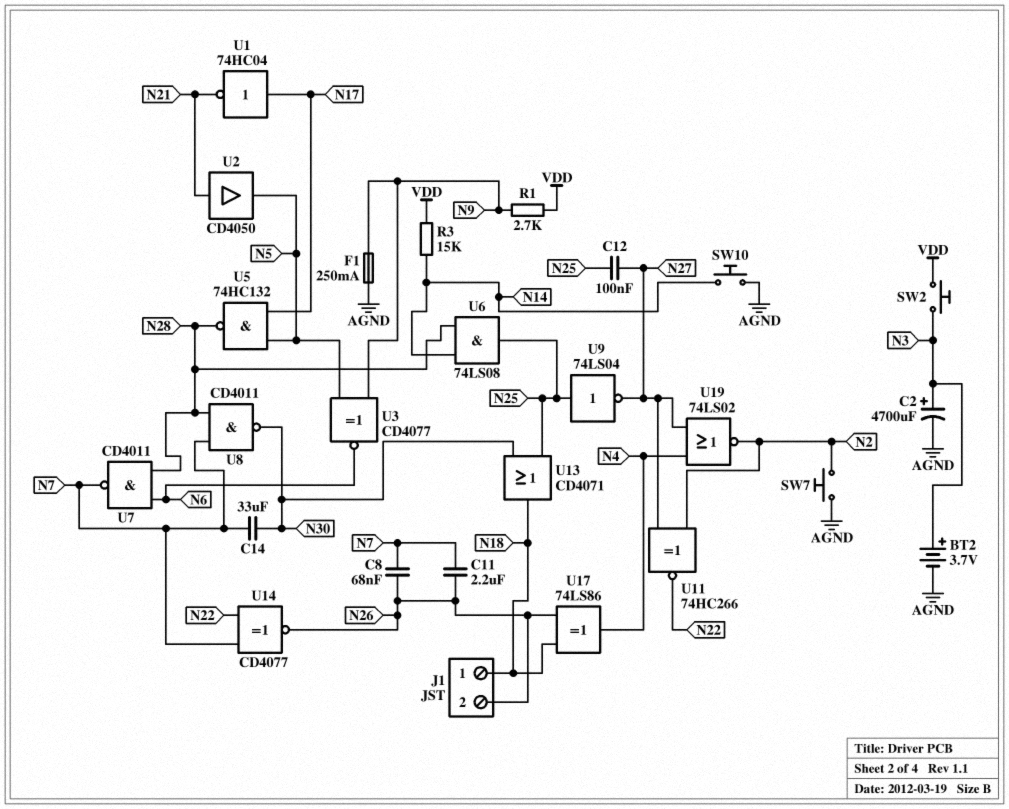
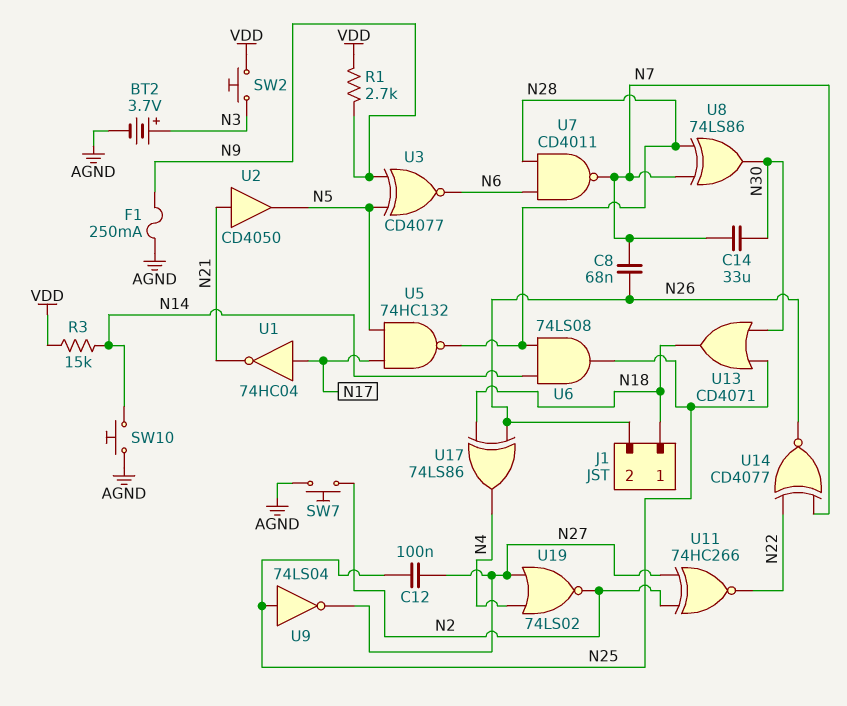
C2: 4700uF (plus N3, minus AGND) -> none
C11: 2.2uF (N7, N26) -> none
U8: NAND CD4011 (in N7, in N28, out N30) -> XOR 74LS86 (in N7, in N28, out N30)

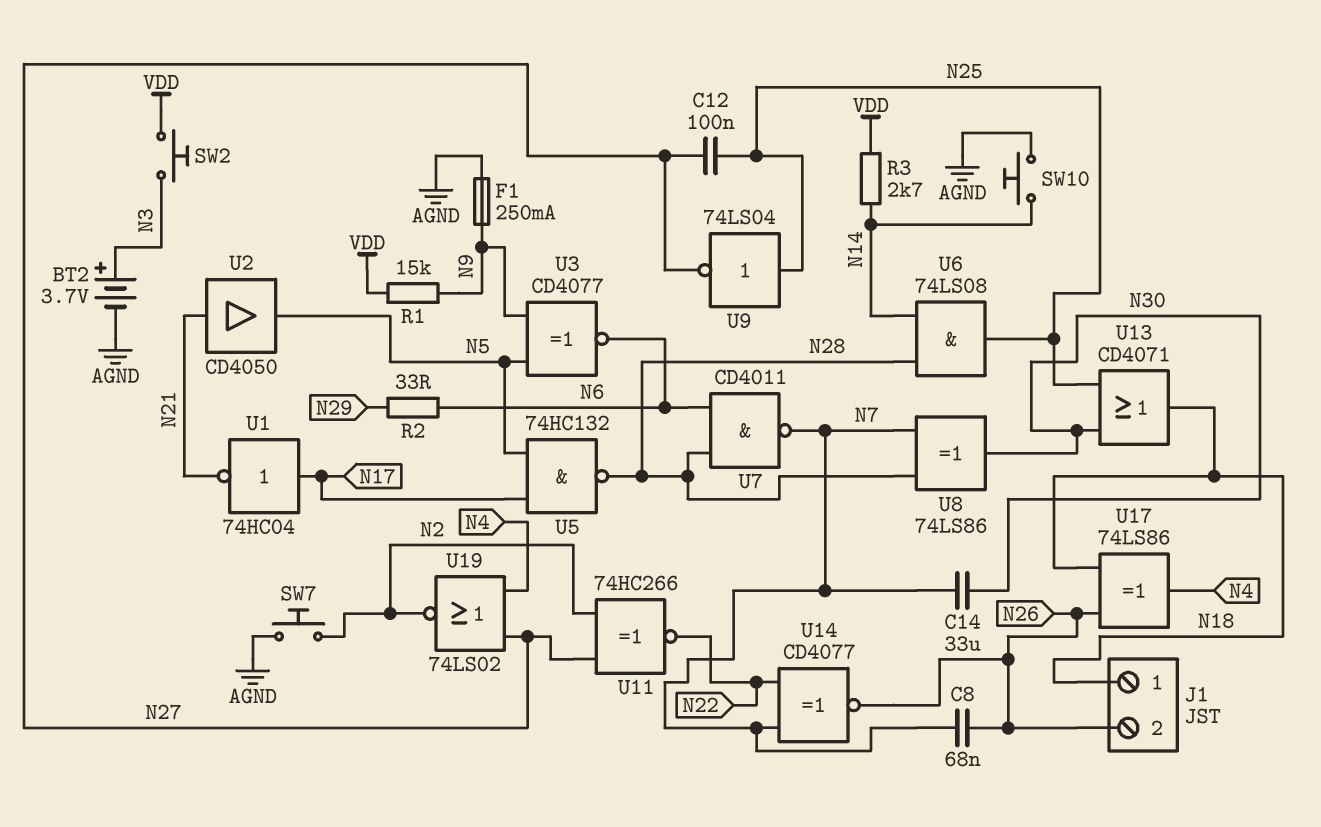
R1: 2.7k (N9, VDD) -> 15k (N9, VDD)
R2: none -> 33 (N6, N29)
R3: 15k (N14, VDD) -> 2.7k (N14, VDD)

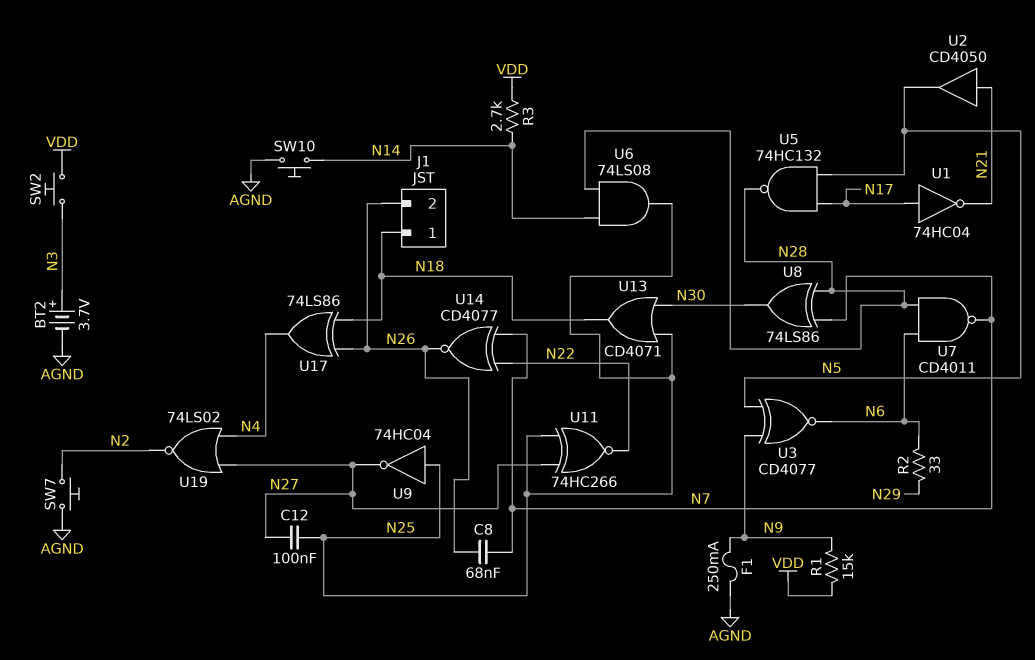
C14: 33uF (N7, N30) -> none
U9: NOT 74LS04 (in N25, out N27) -> NOT 74HC04 (in N25, out N27)
U11: XNOR 74HC266 (in N2, in N27, out N22) -> XNOR 74HC266 (in N25, in N27, out N22)

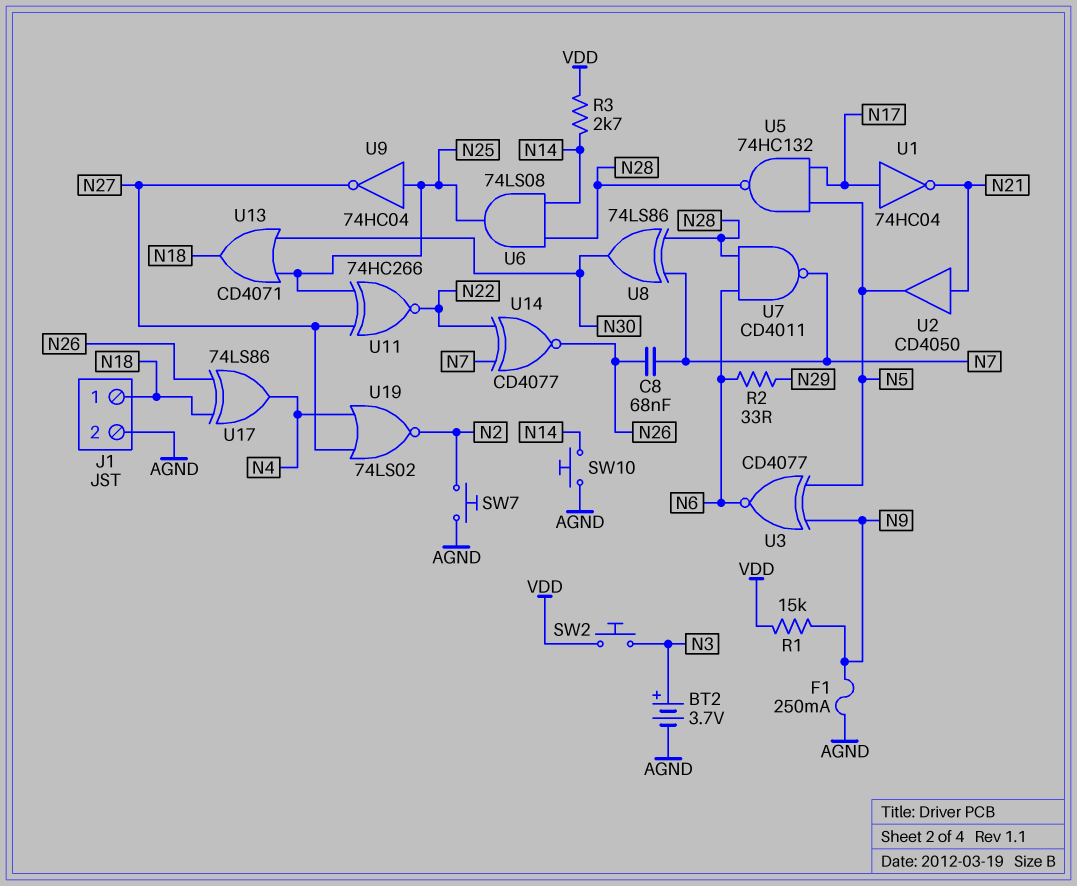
C12: 100nF (N25, N27) -> none
J1 pin 2: N26 -> AGND

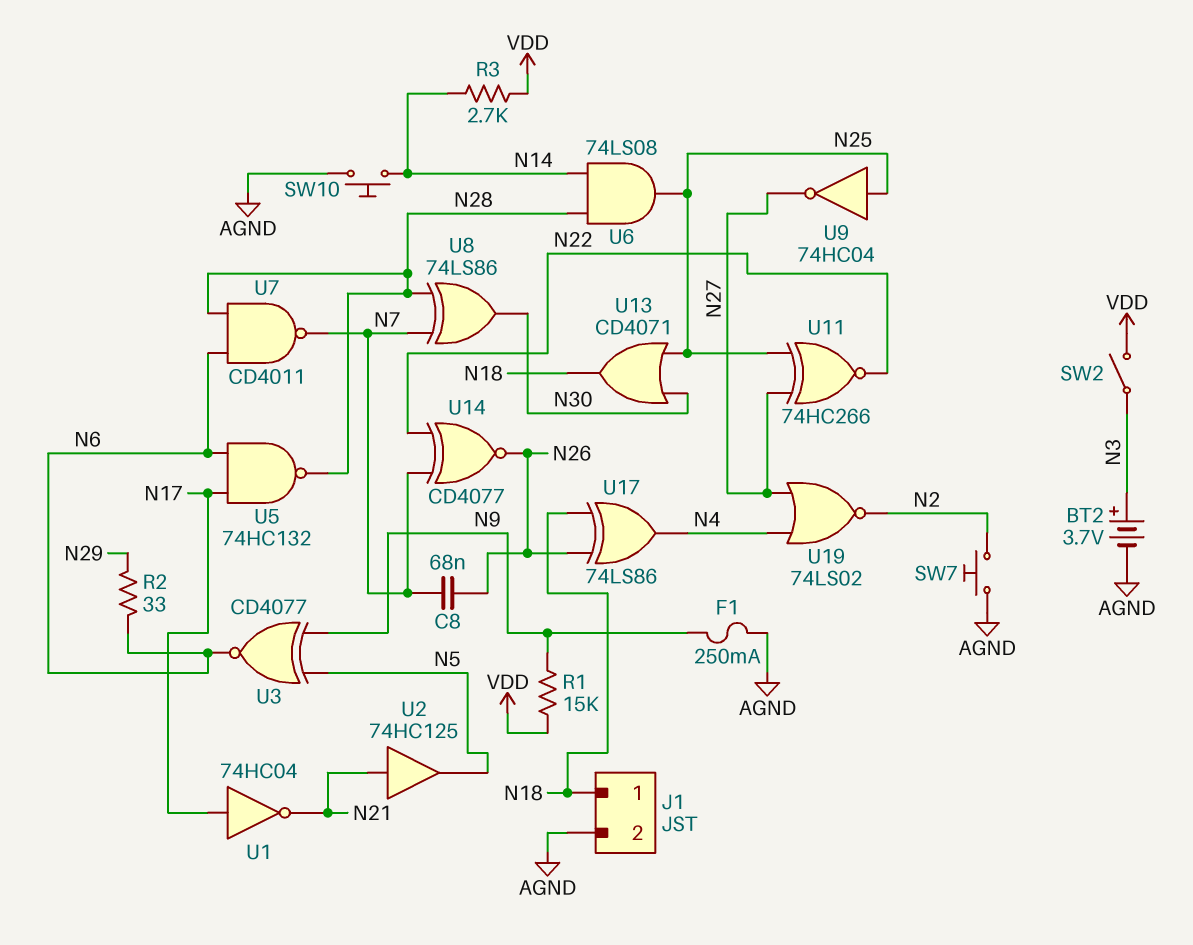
SW2: button (N3, VDD) -> switch (N3, VDD)
U2: buffer CD4050 (in N21, out N5) -> buffer 74HC125 (in N21, out N5)
U5: NAND 74HC132 (in N5, in N17, out N28) -> NAND 74HC132 (in N6, in N17, out N28)

